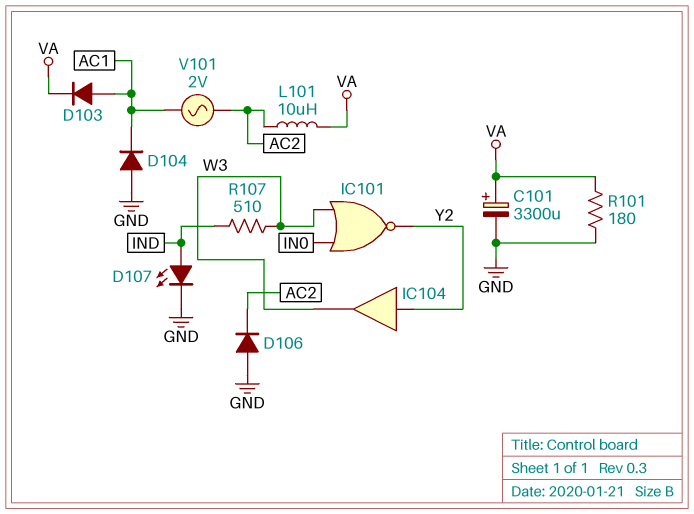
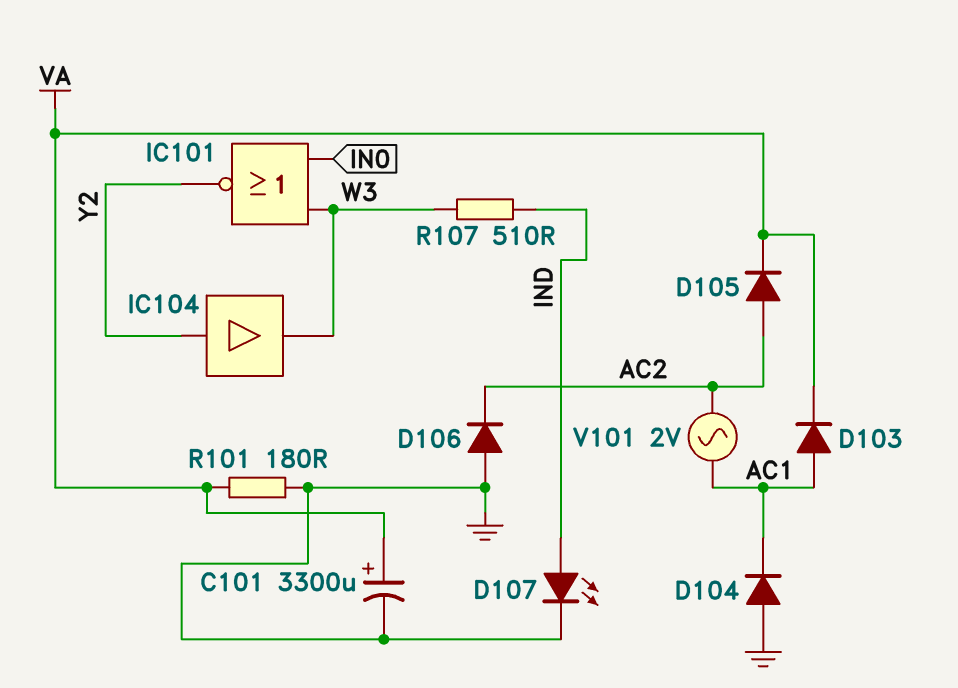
D105: none -> diode (A AC2, K VA)
L101: 10uH (AC2, VA) -> none

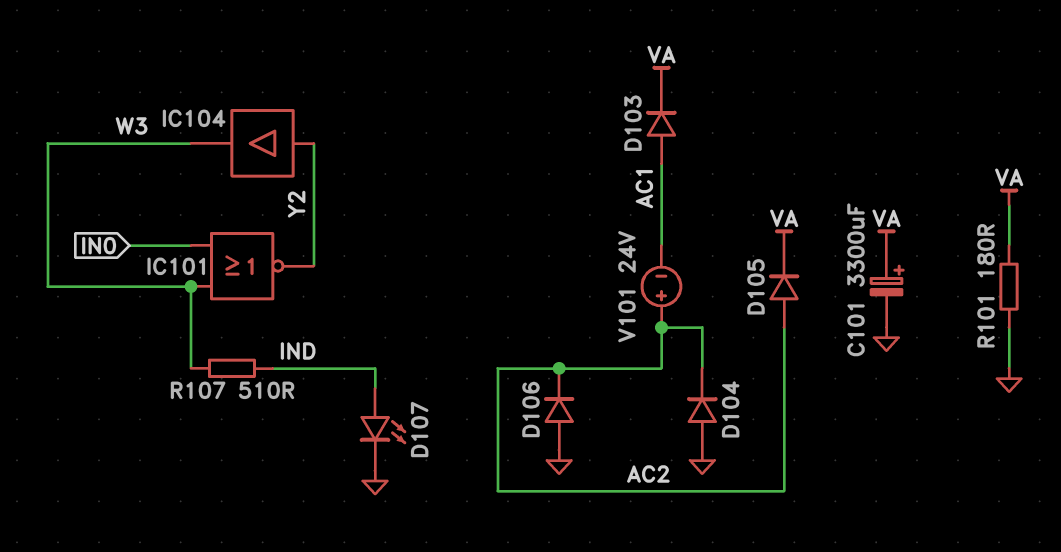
D104: diode (A GND, K AC1) -> diode (A GND, K AC2)
V101: AC 2V (AC1, AC2) -> 24V (plus AC2, minus AC1)

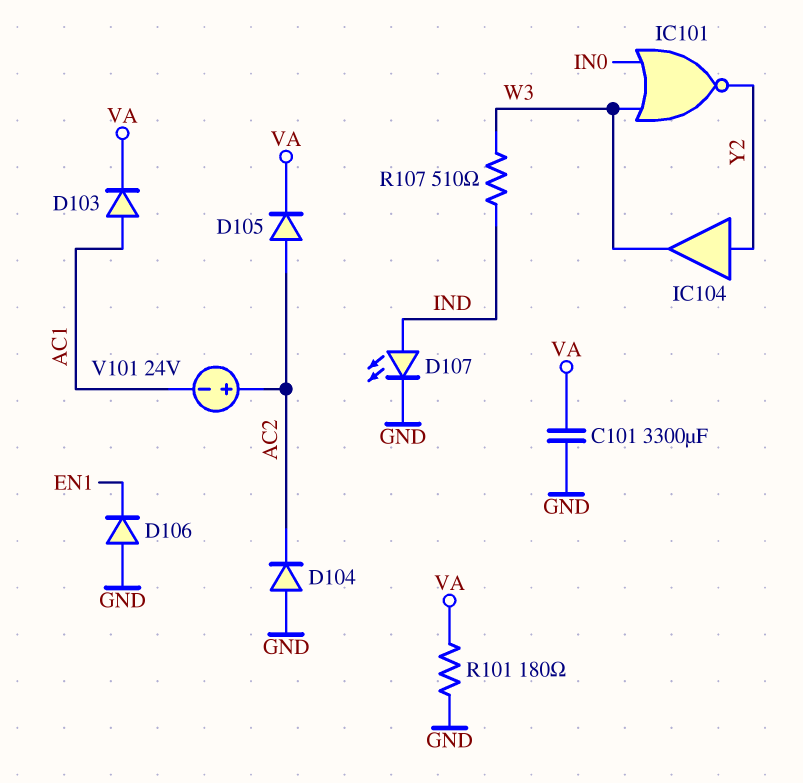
C101: 3300uF (plus VA, minus GND) -> 3300uF (GND, VA)
D106: diode (A GND, K AC2) -> diode (A GND, K EN1)

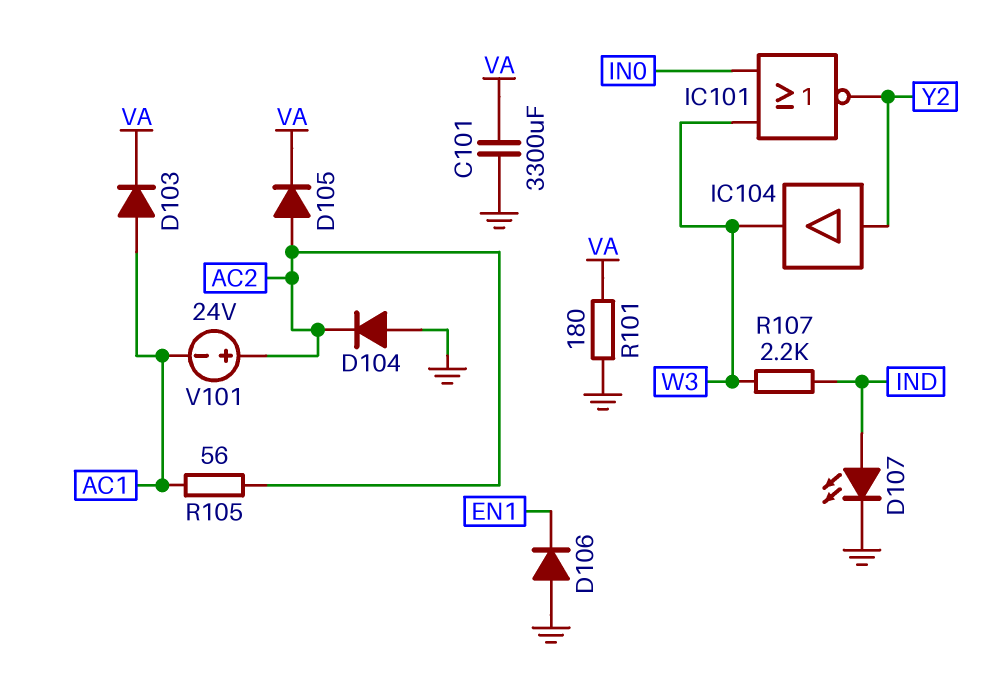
R105: none -> 56 (AC1, AC2)
R107: 510 (IND, W3) -> 2.2k (IND, W3)

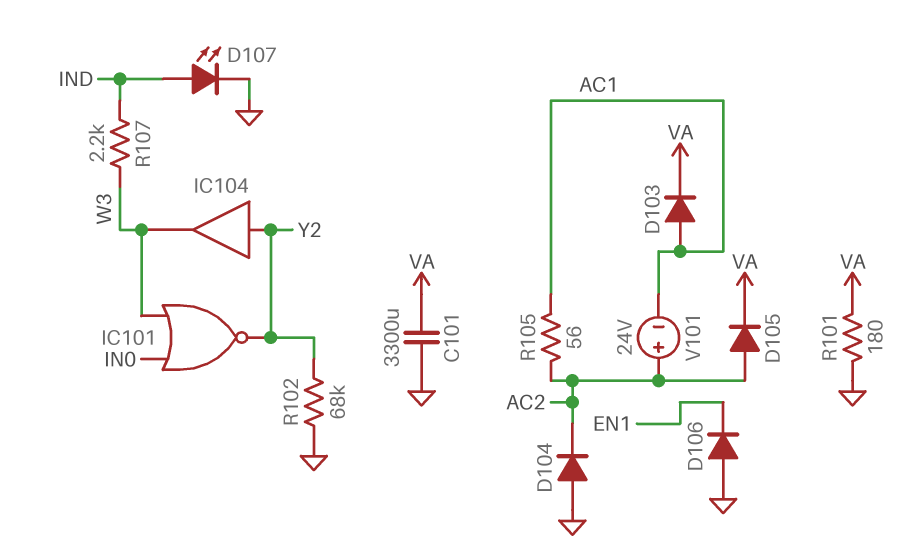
R102: none -> 68k (GND, Y2)

